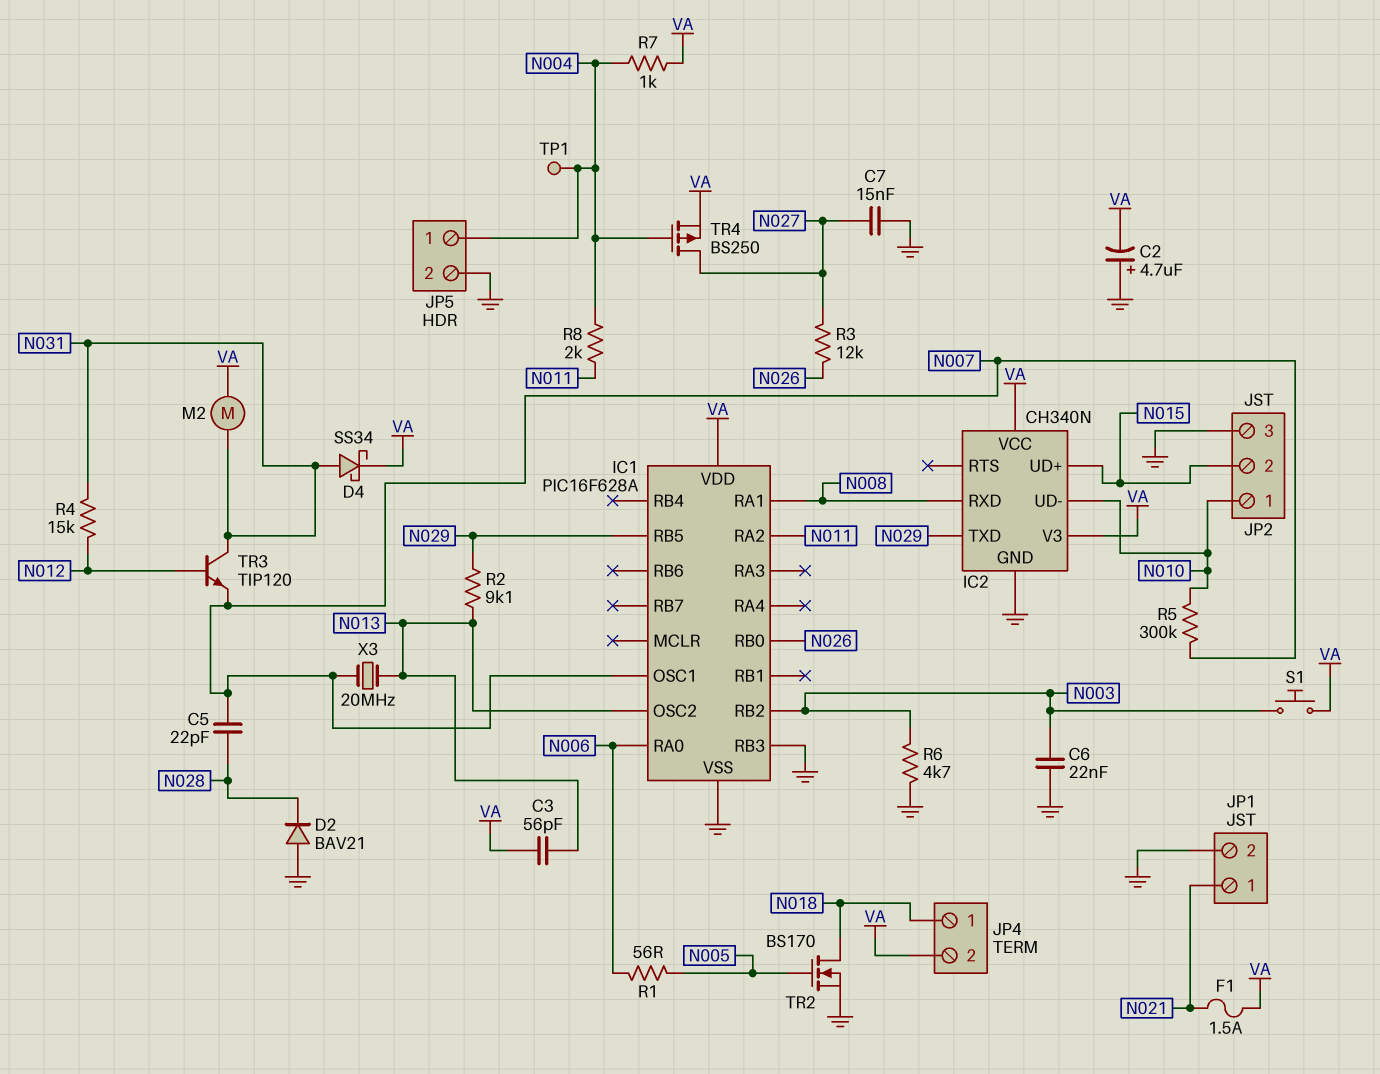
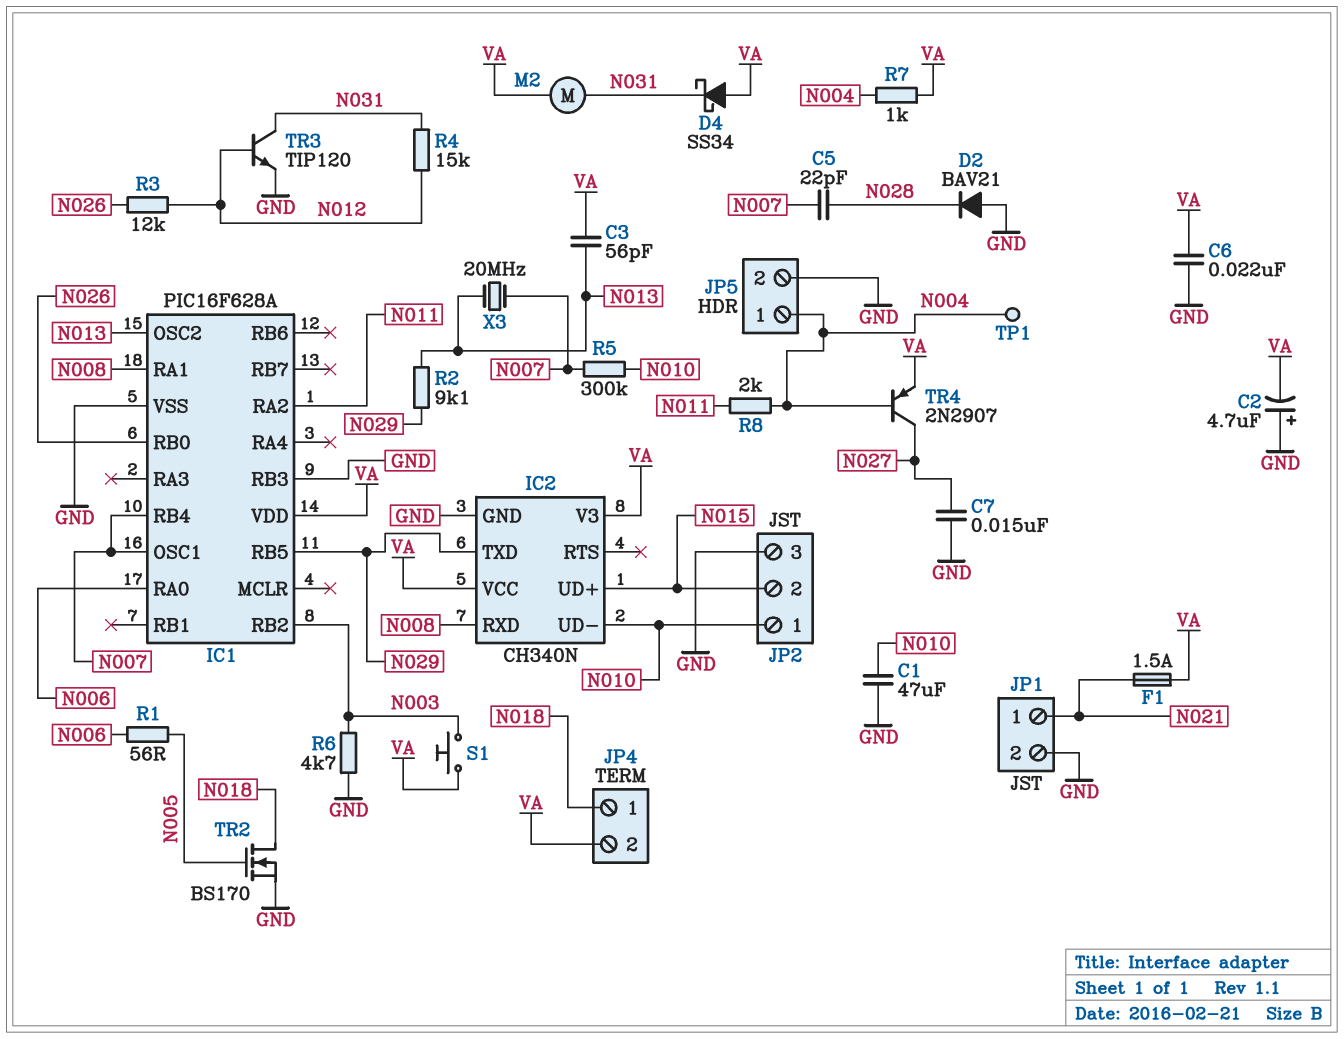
C1: none -> 47uF (GND, N010)
C6: 22nF (GND, N003) -> 22nF (GND, VA)
D4: schottky SS34 (A N031, K VA) -> schottky SS34 (A VA, K N031)
IC1 pin RB4: none -> N007
R3: 12k (N026, N027) -> 12k (N012, N026)
TR3: NPN TIP120 (B N012, C N031, E N007) -> NPN TIP120 (B N012, C N031, E GND)
TR4: PMOS BS250 (G N004, D N027, S VA) -> PNP 2N2907 (B N004, C N027, E VA)

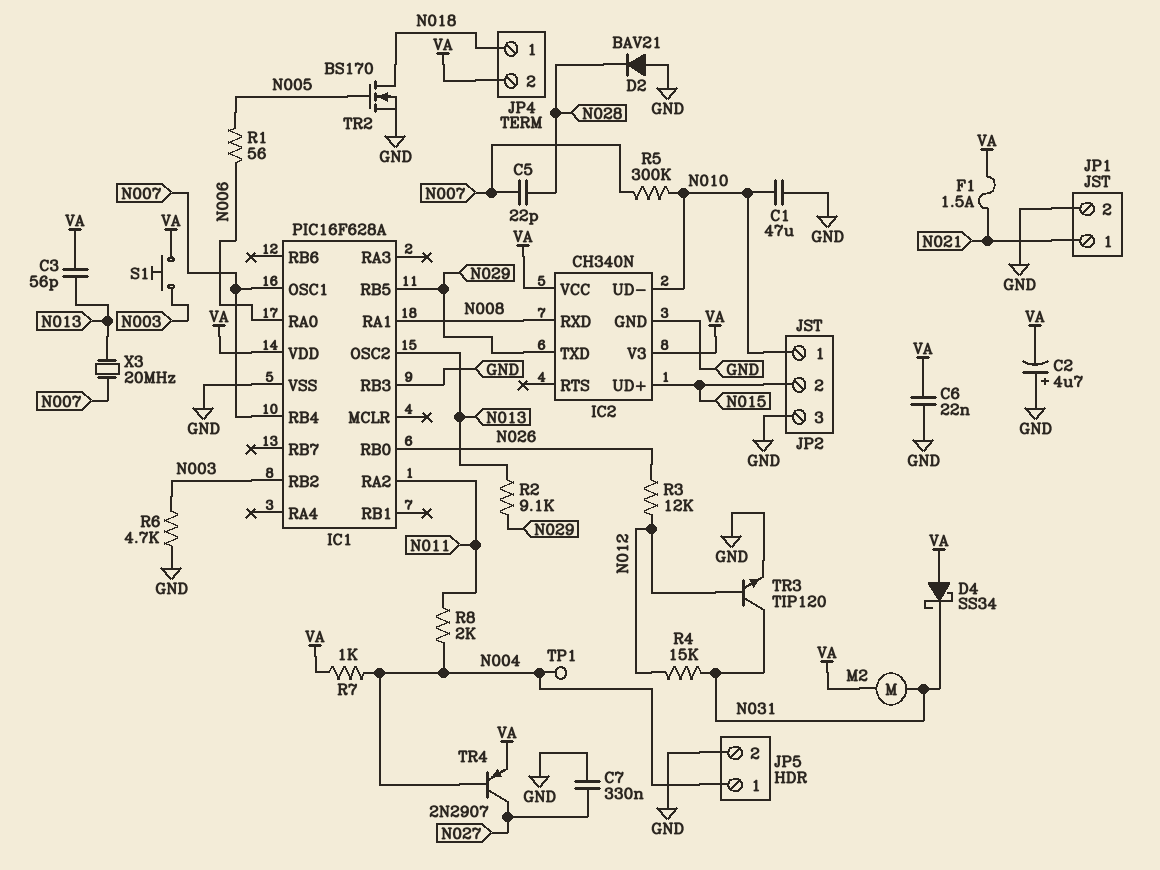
C7: 15nF (GND, N027) -> 330nF (GND, N027)

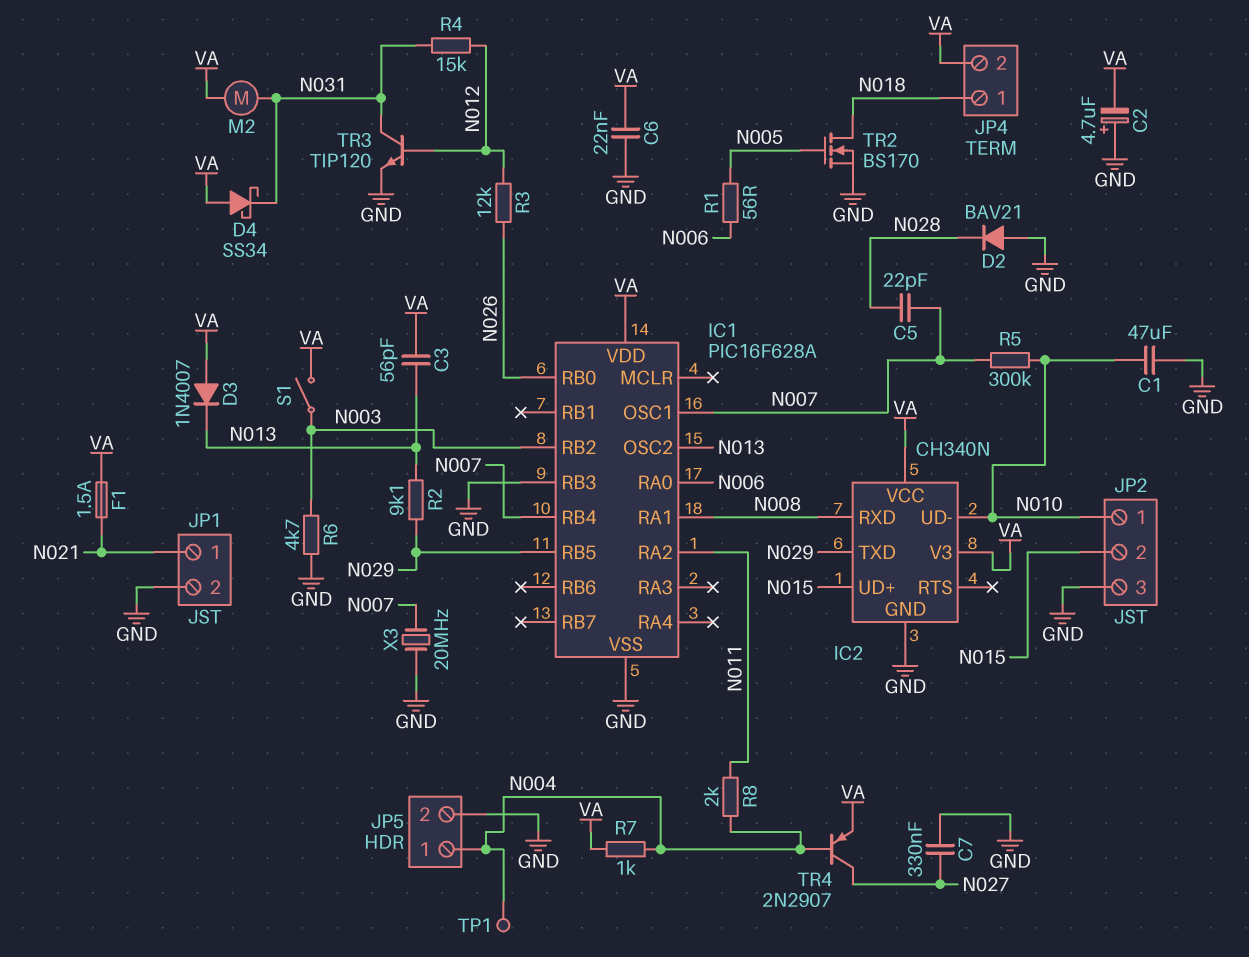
D3: none -> diode 1N4007 (A VA, K N013)
S1: button (N003, VA) -> switch (N003, VA)
X3: 20MHz (N007, N013) -> 20MHz (GND, N007)

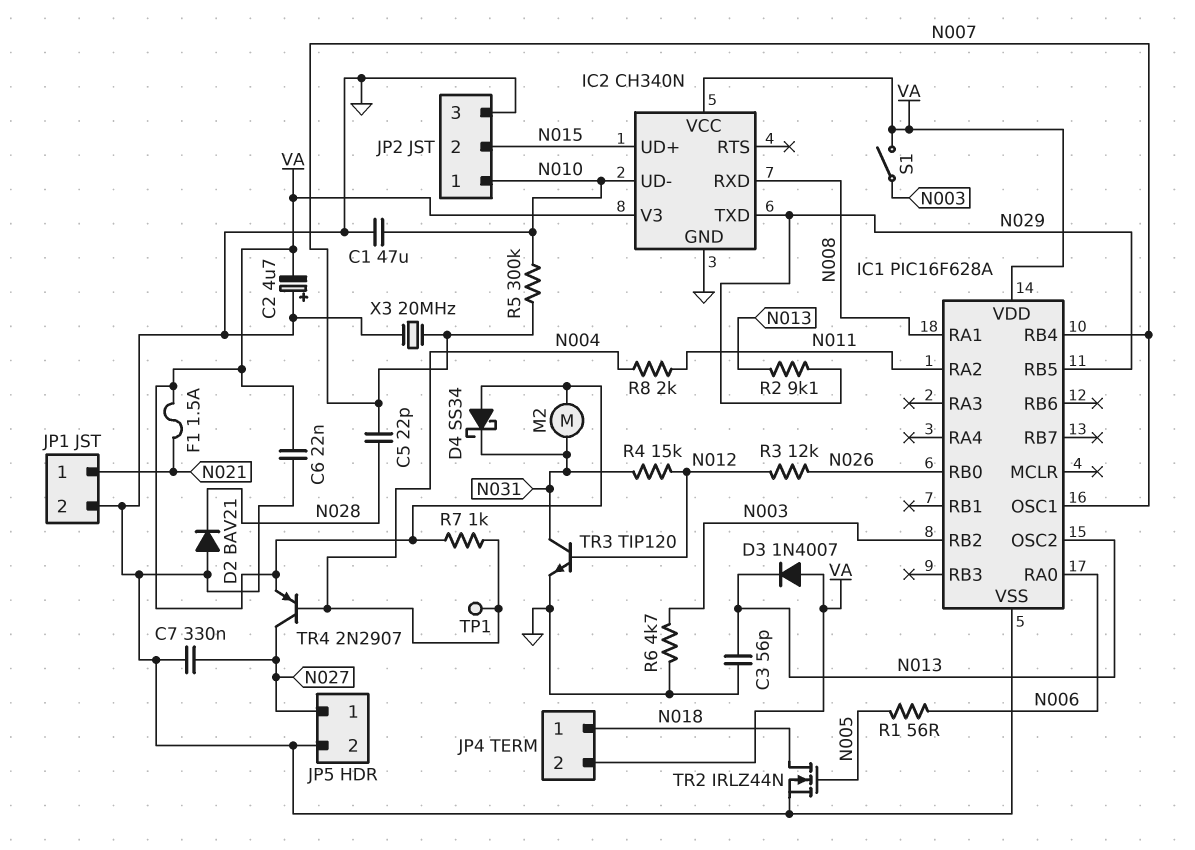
C3: 56pF (N013, VA) -> 56pF (GND, N013)
IC1 pin RB3: GND -> none
JP5 pin 1: N004 -> N027
TR2: NMOS BS170 (G N005, D N018, S GND) -> NMOS IRLZ44N (G N005, D N018, S GND)

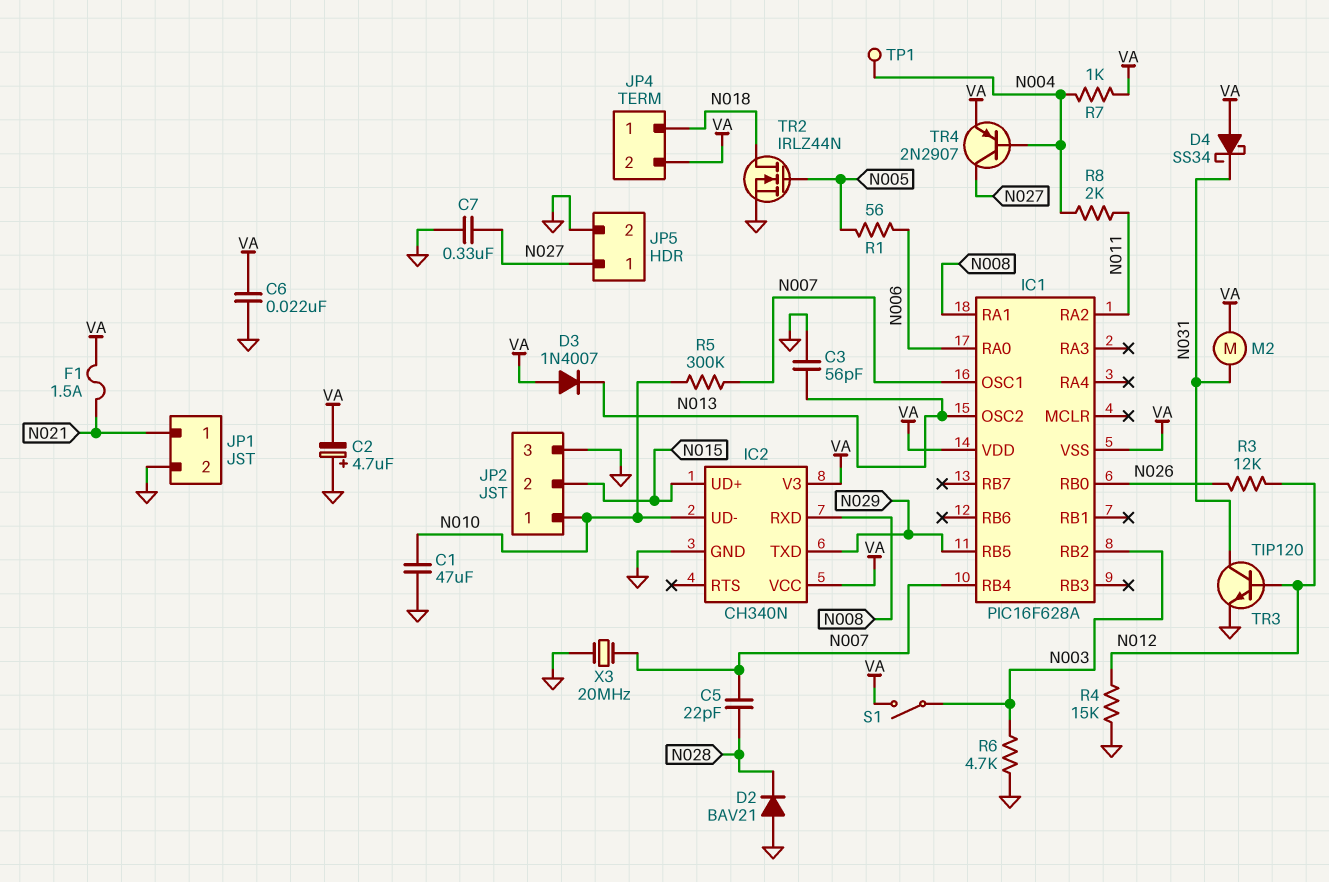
IC1 pin VSS: GND -> VA
R2: 9.1k (N013, N029) -> none
R4: 15k (N012, N031) -> 15k (GND, N012)

